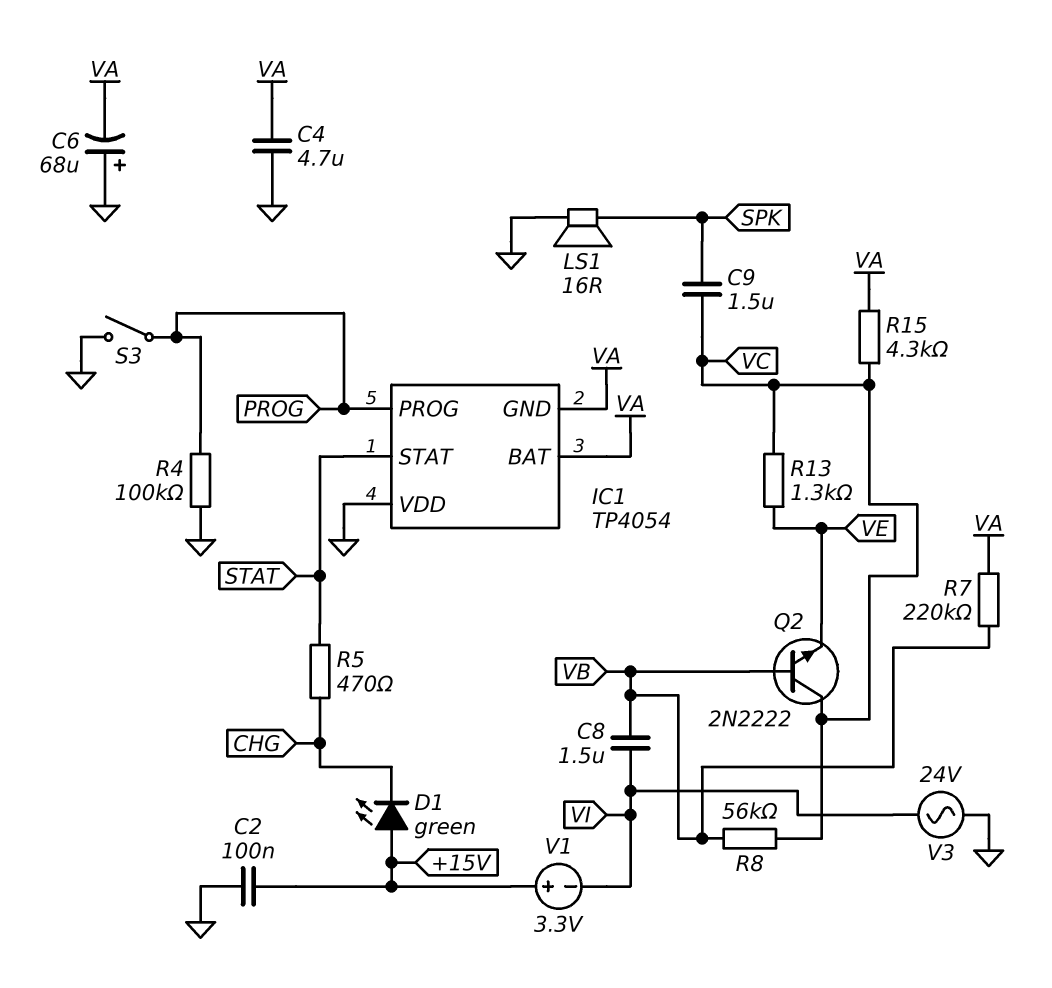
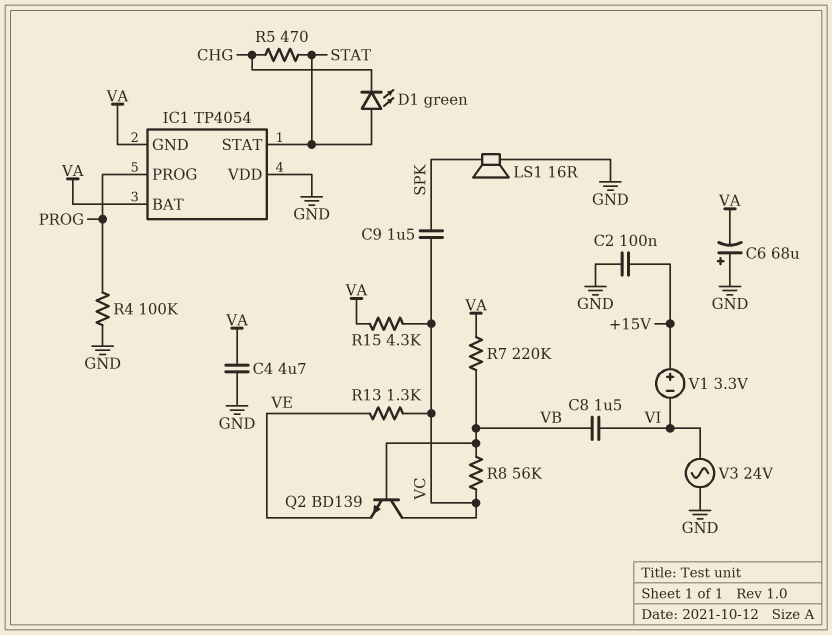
D1: LED green (A +15V, K CHG) -> LED green (A STAT, K CHG)
Q2: NPN 2N2222 (B VB, C VC, E VE) -> NPN BD139 (B VB, C VC, E VE)
S3: switch (GND, PROG) -> none

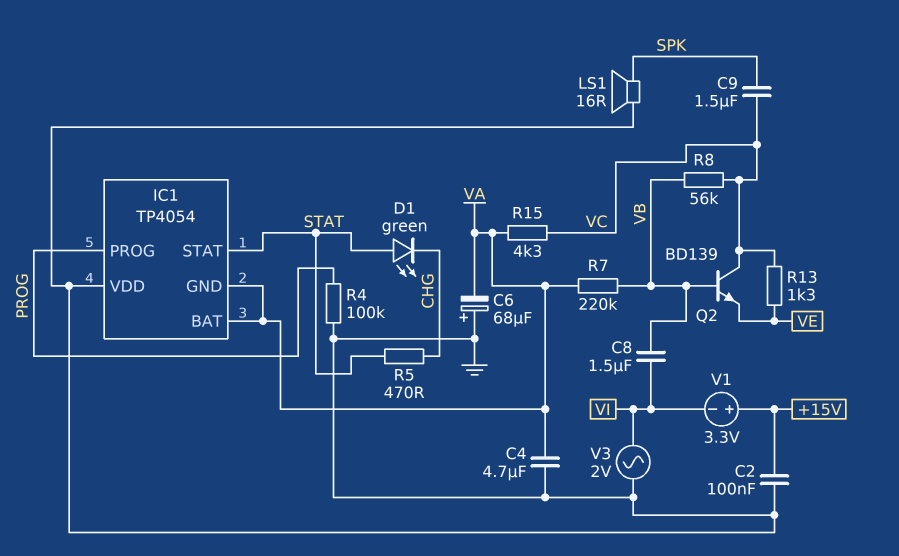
V3: AC 24V (GND, VI) -> AC 2V (GND, VI)

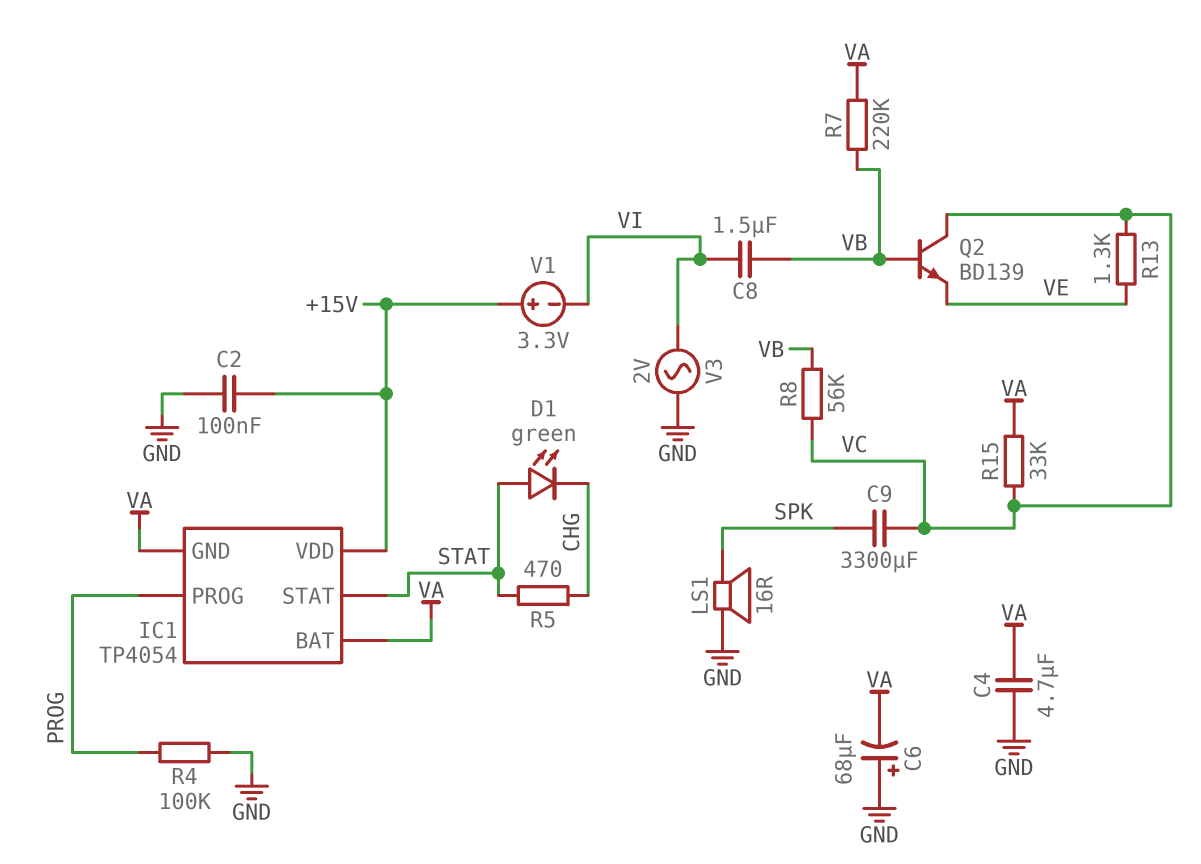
C9: 1.5uF (SPK, VC) -> 3300uF (SPK, VC)
IC1 pin VDD: GND -> +15V
R15: 4.3k (VA, VC) -> 33k (VA, VC)

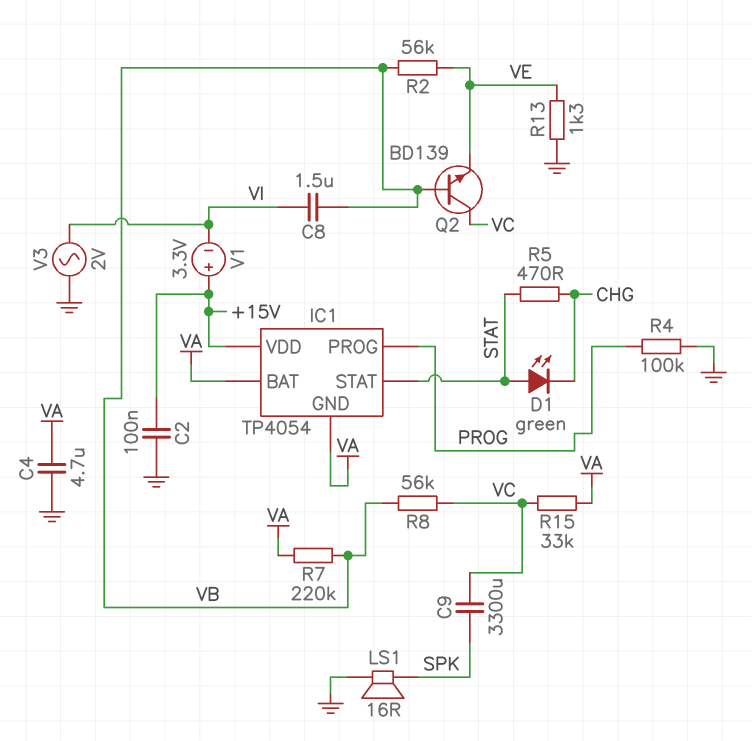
C6: 68uF (plus GND, minus VA) -> none
R2: none -> 56k (VB, VE)
R13: 1.3k (VC, VE) -> 1.3k (GND, VE)

